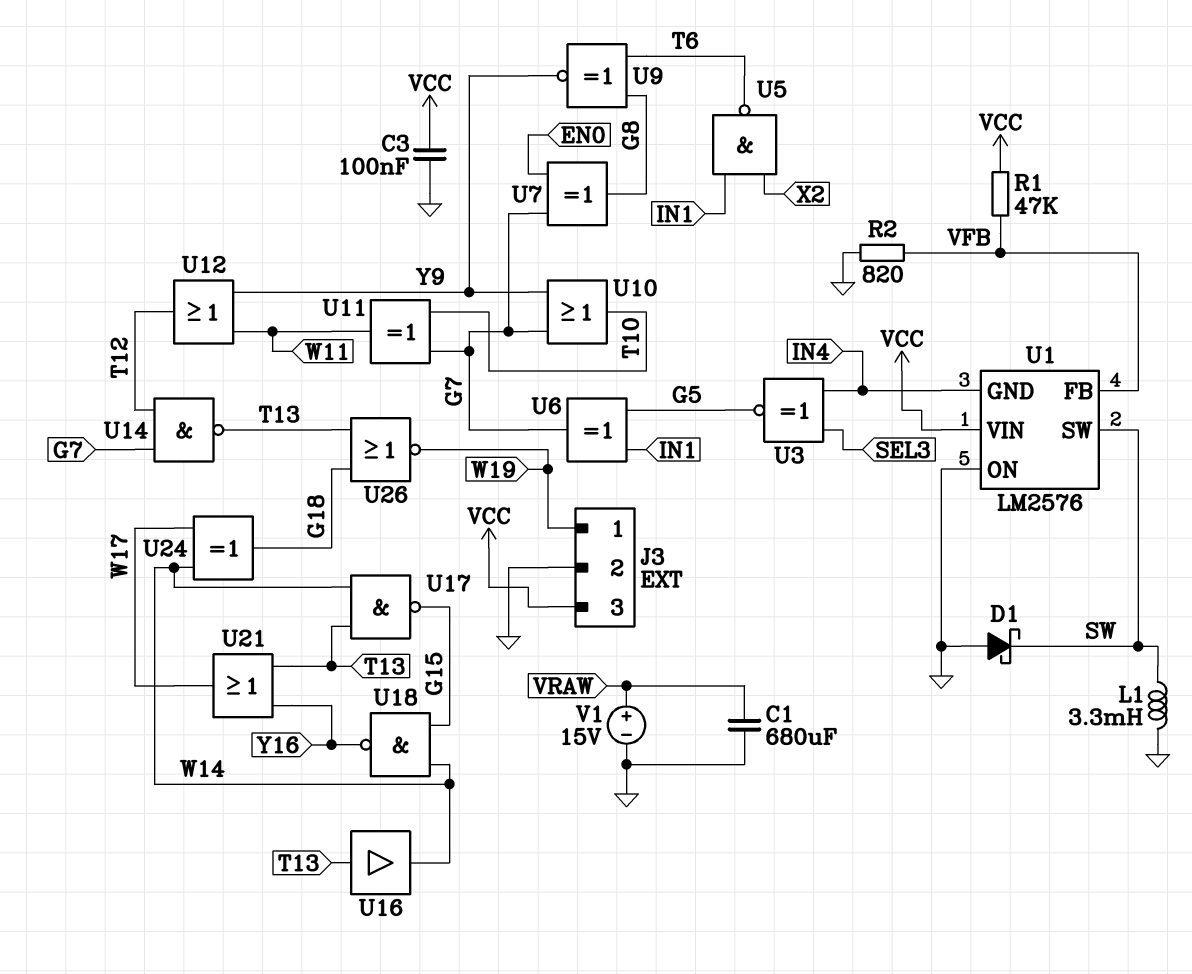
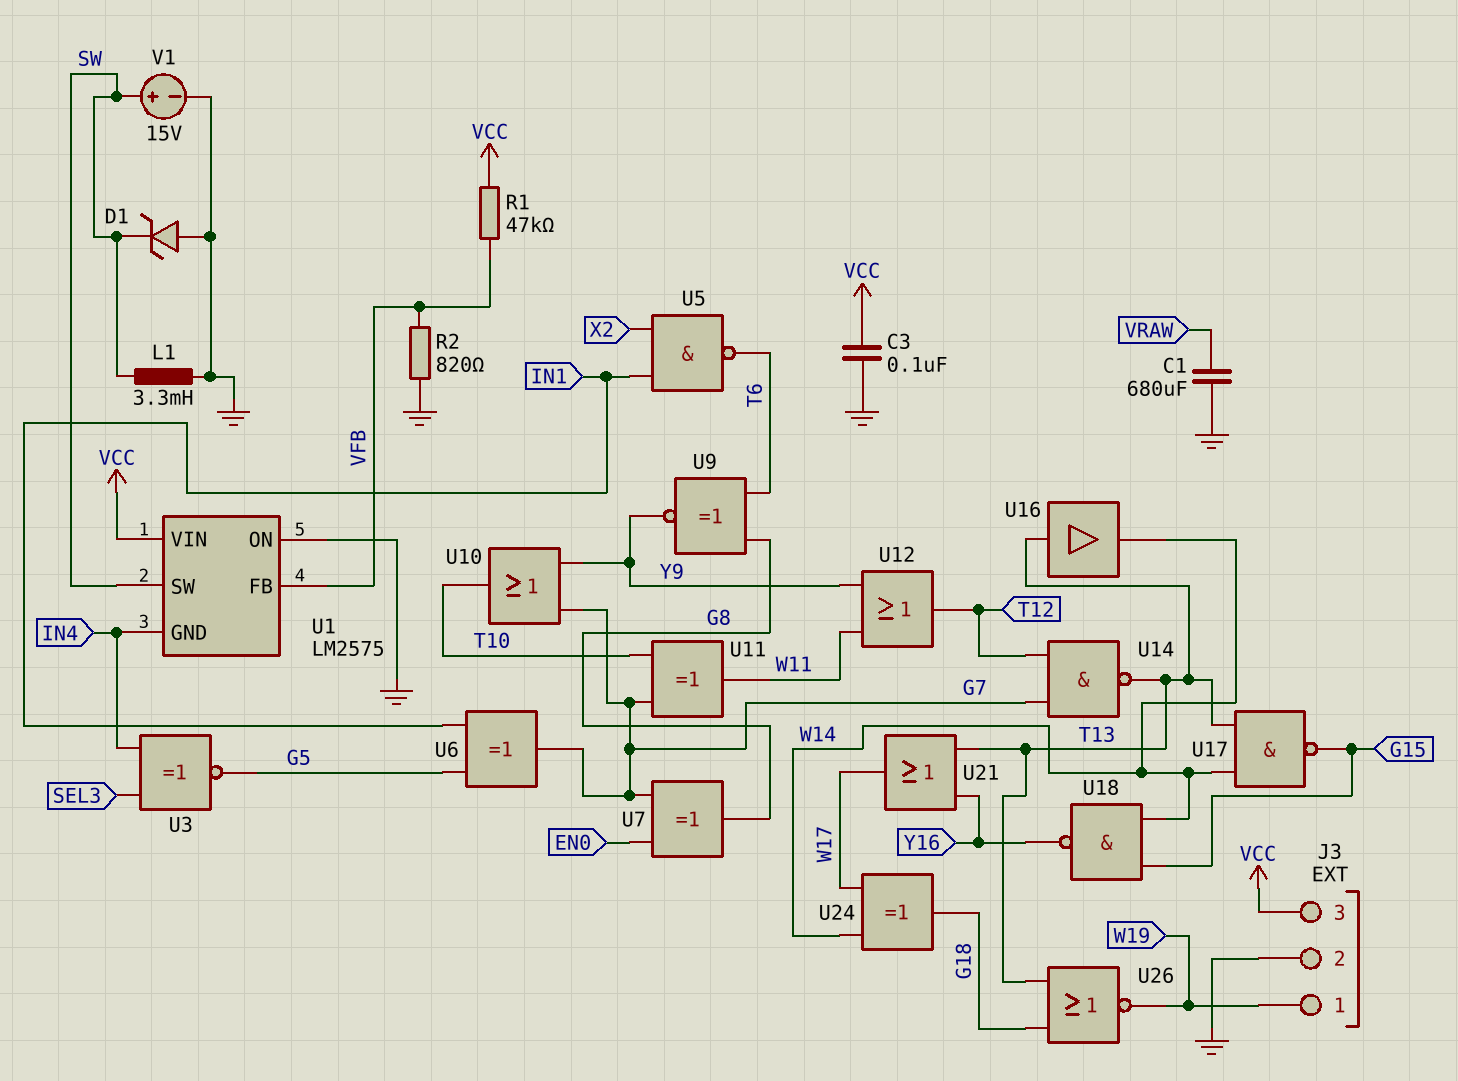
D1: schottky (A GND, K SW) -> zener (A GND, K SW)
U1: LM2576 -> LM2575
V1: 15V (plus VRAW, minus GND) -> 15V (plus SW, minus GND)

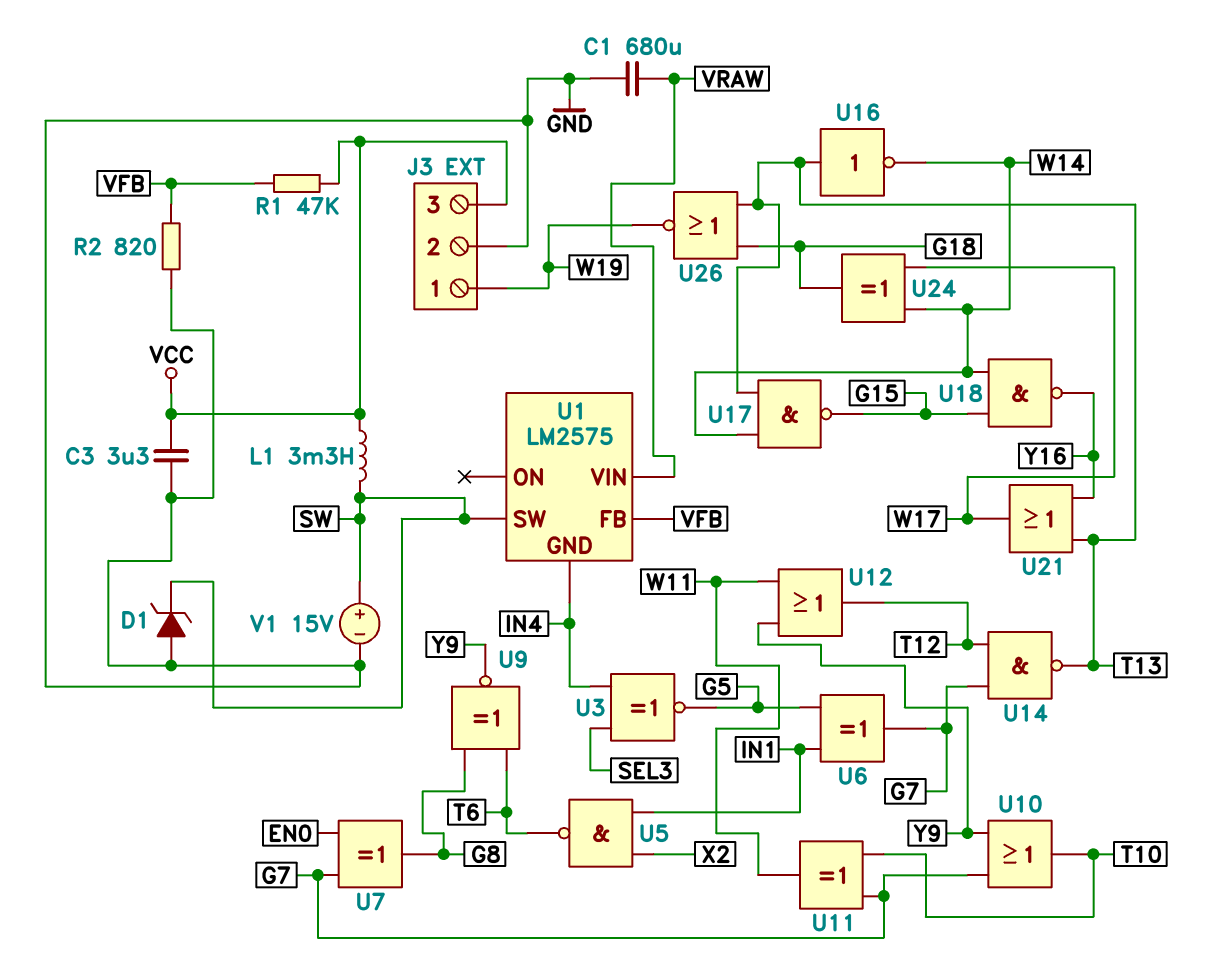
C3: 100nF (GND, VCC) -> 3.3uF (GND, VCC)
L1: 3.3mH (GND, SW) -> 3.3mH (SW, VCC)
U1 pin ON: GND -> none
U1 pin VIN: VCC -> VRAW
U16: buffer (in T13, out W14) -> NOT (in T13, out W14)

